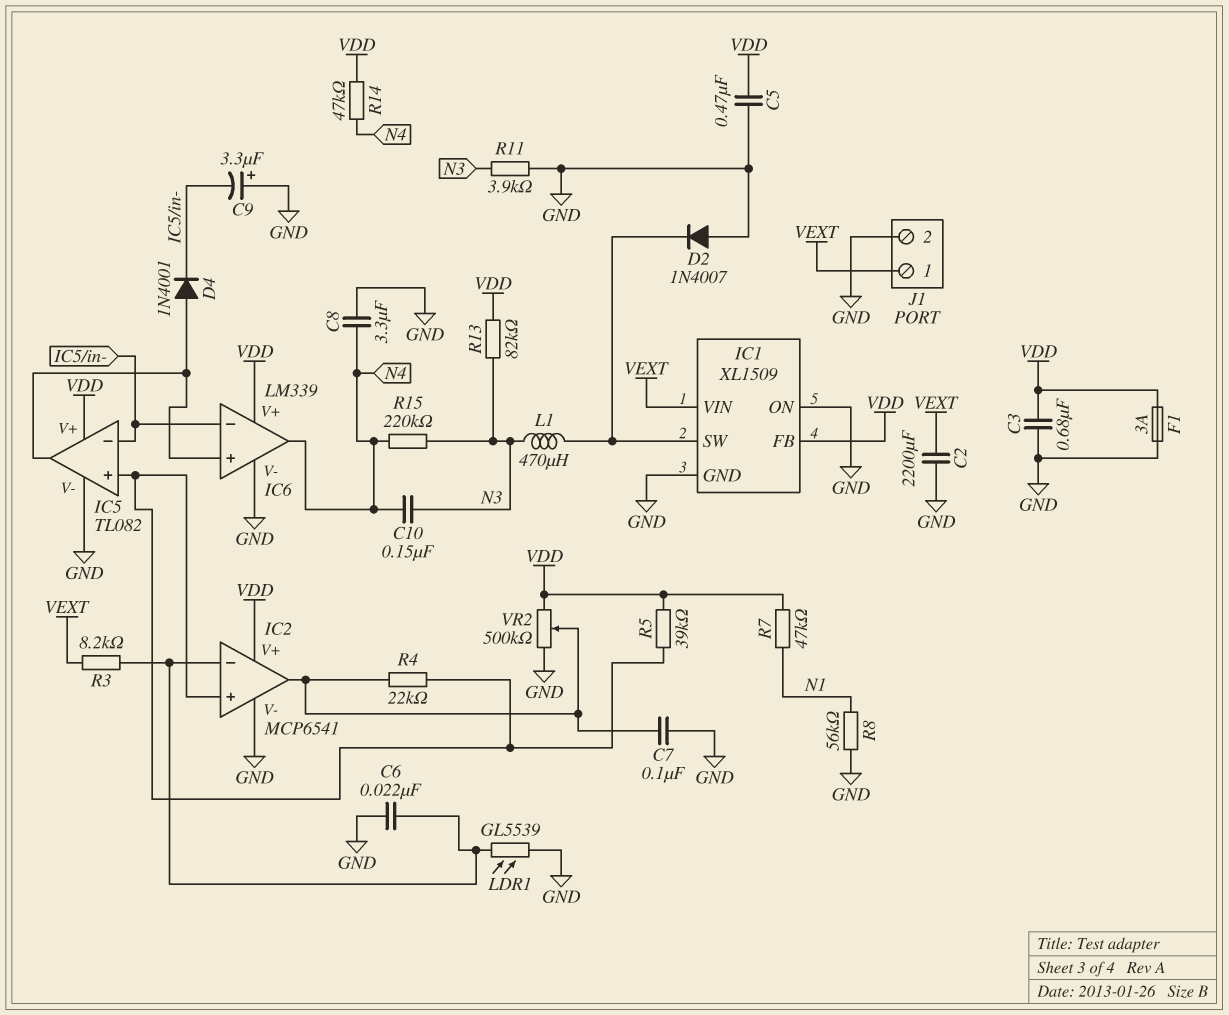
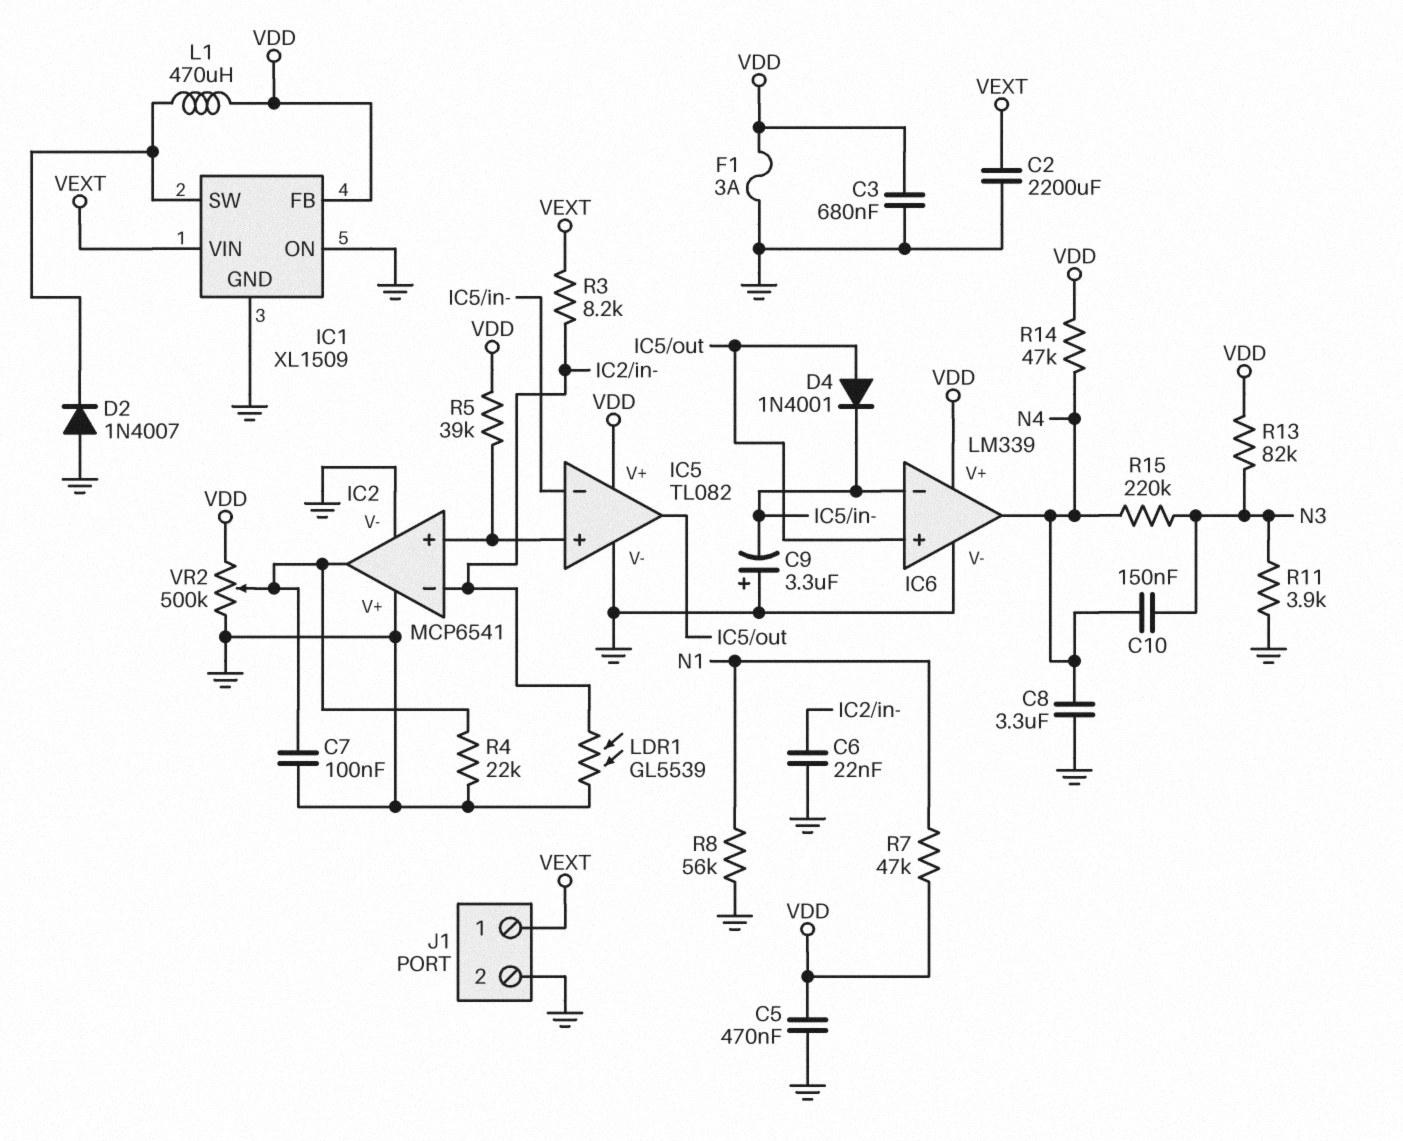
IC2 pin V+: VDD -> GND
L1: 470uH (IC1/SW, N3) -> 470uH (IC1/SW, VDD)
R4: 22k (IC2/in+, IC2/out) -> 22k (GND, IC2/out)

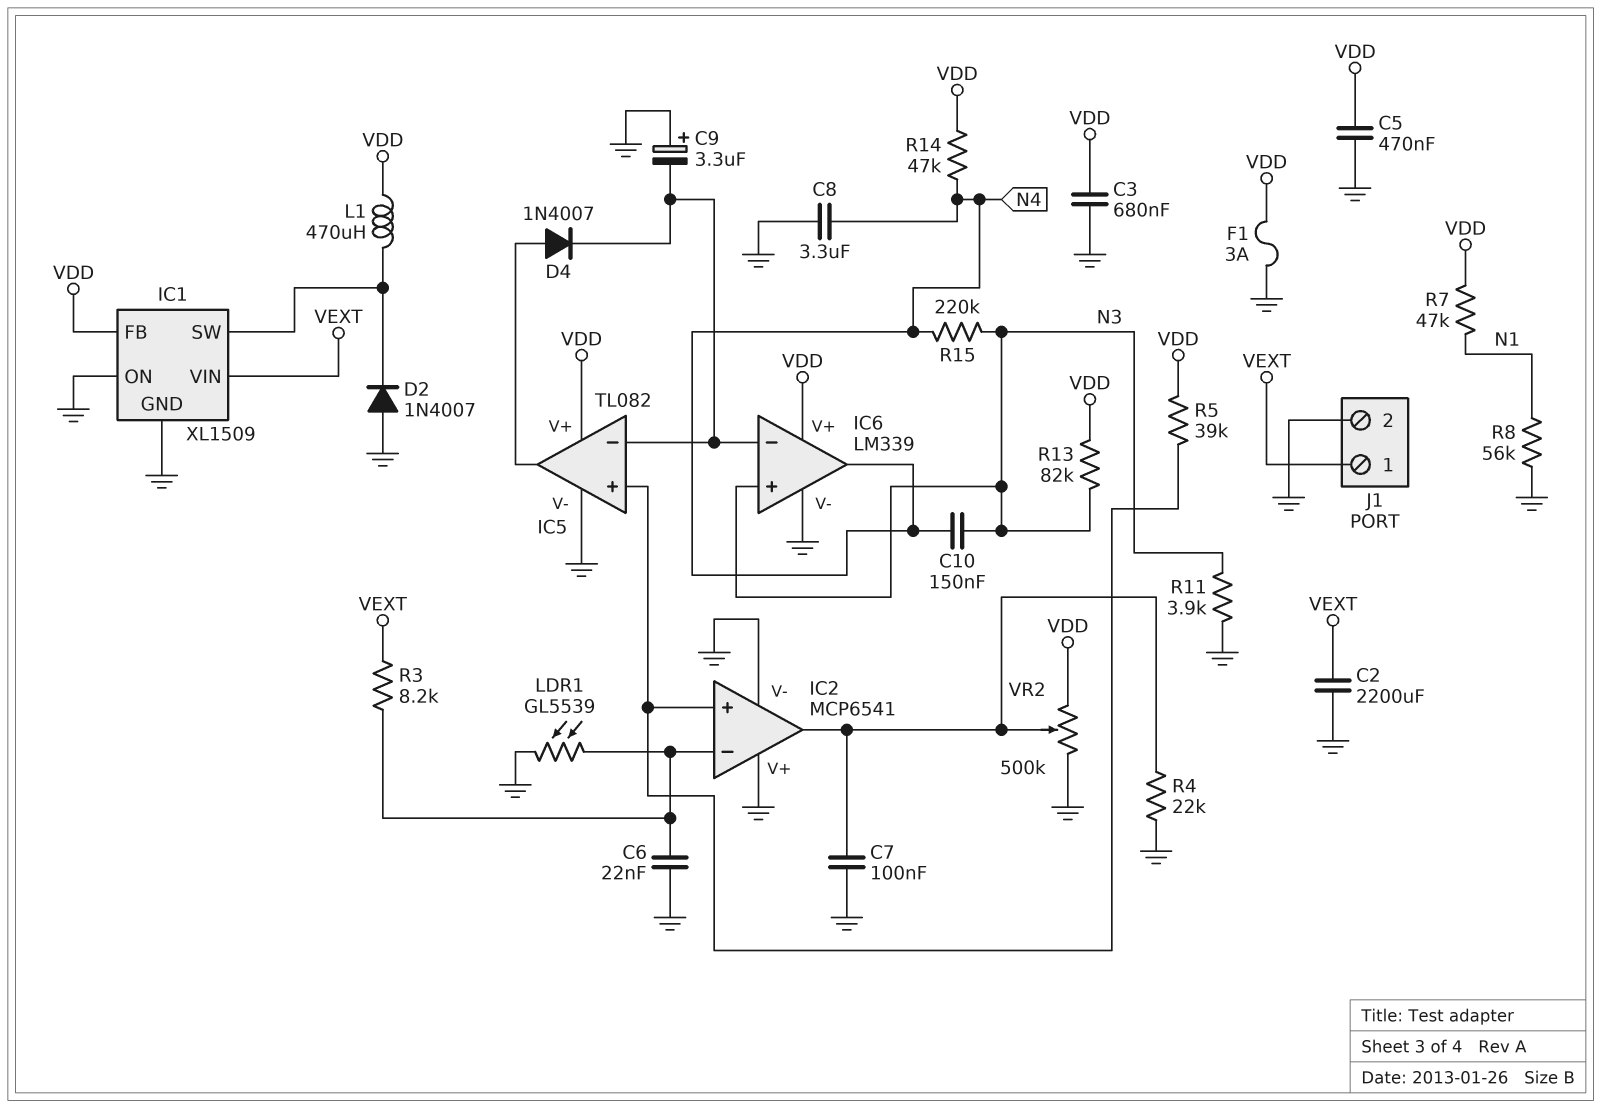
D4: diode 1N4001 (A IC5/out, K IC5/in-) -> diode 1N4007 (A IC5/out, K IC5/in-)
IC6 pin in+: IC5/out -> N3

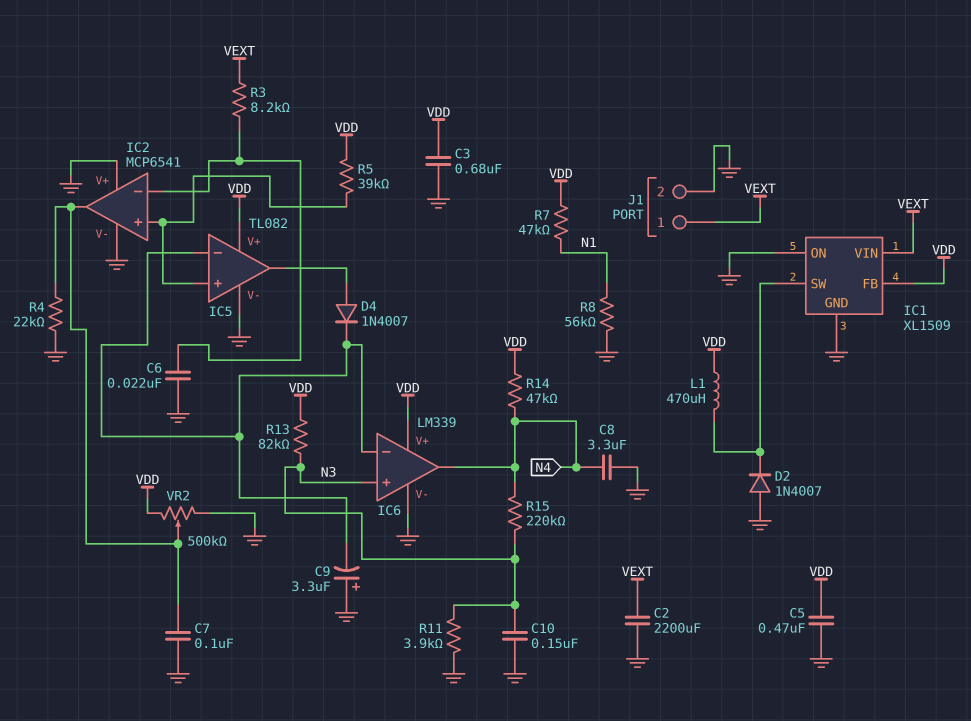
C10: 150nF (N3, N4) -> 150nF (GND, N3)
F1: 3A (GND, VDD) -> none
LDR1: GL5539 (GND, IC2/in-) -> none

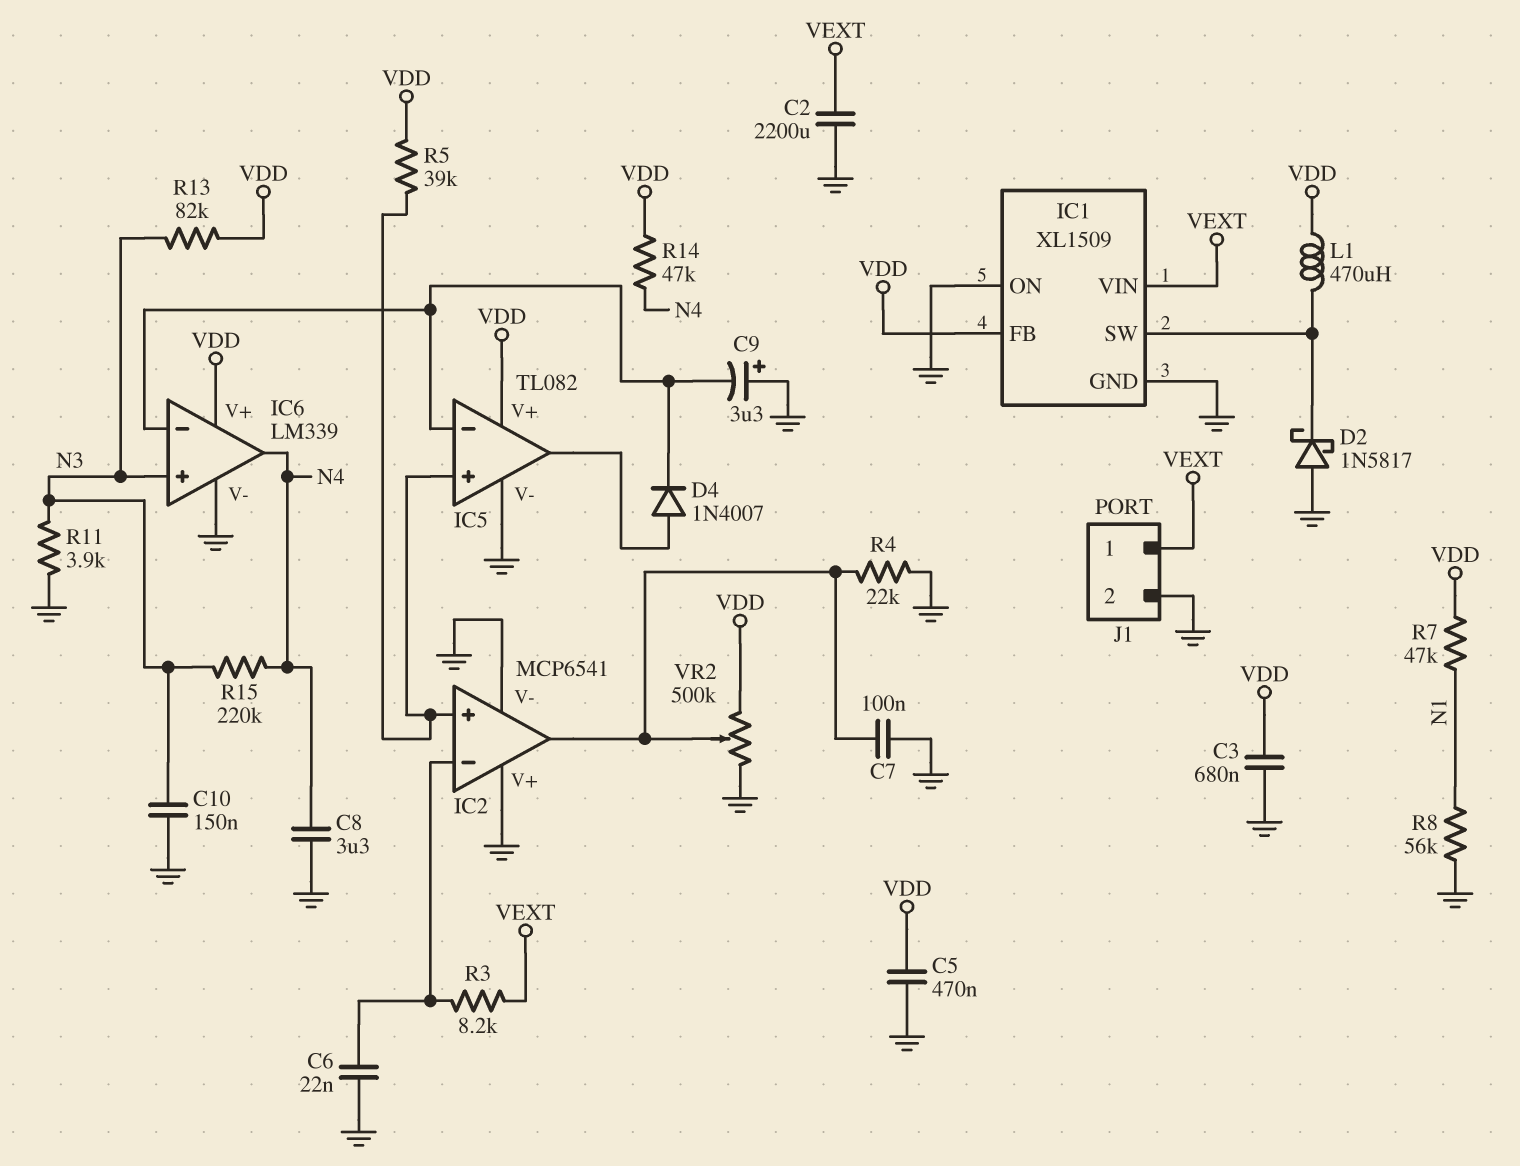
D2: diode 1N4007 (A GND, K IC1/SW) -> schottky 1N5817 (A GND, K IC1/SW)

